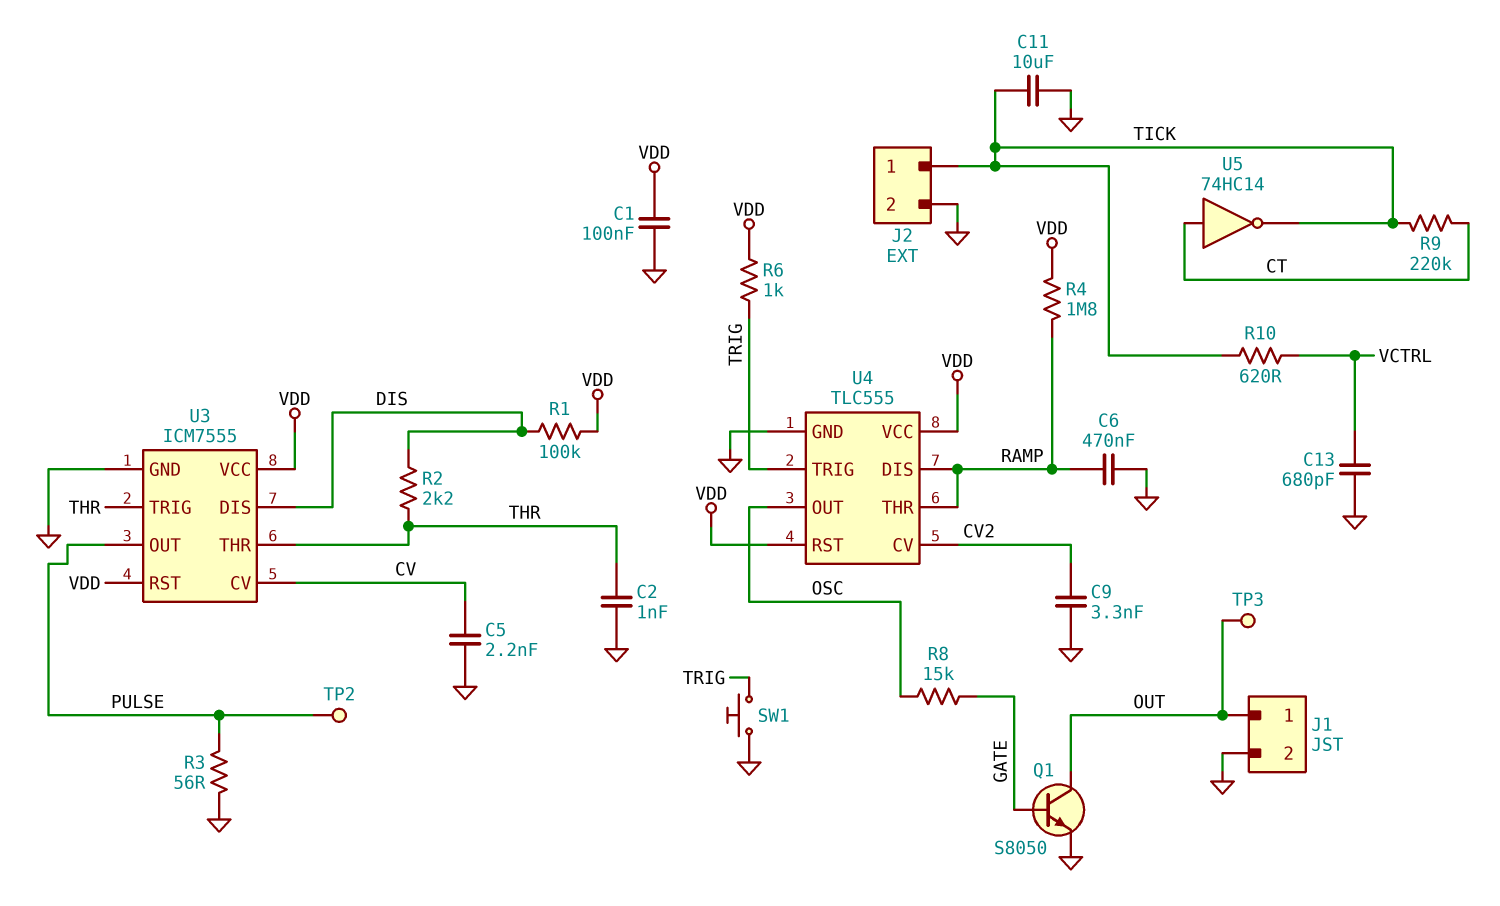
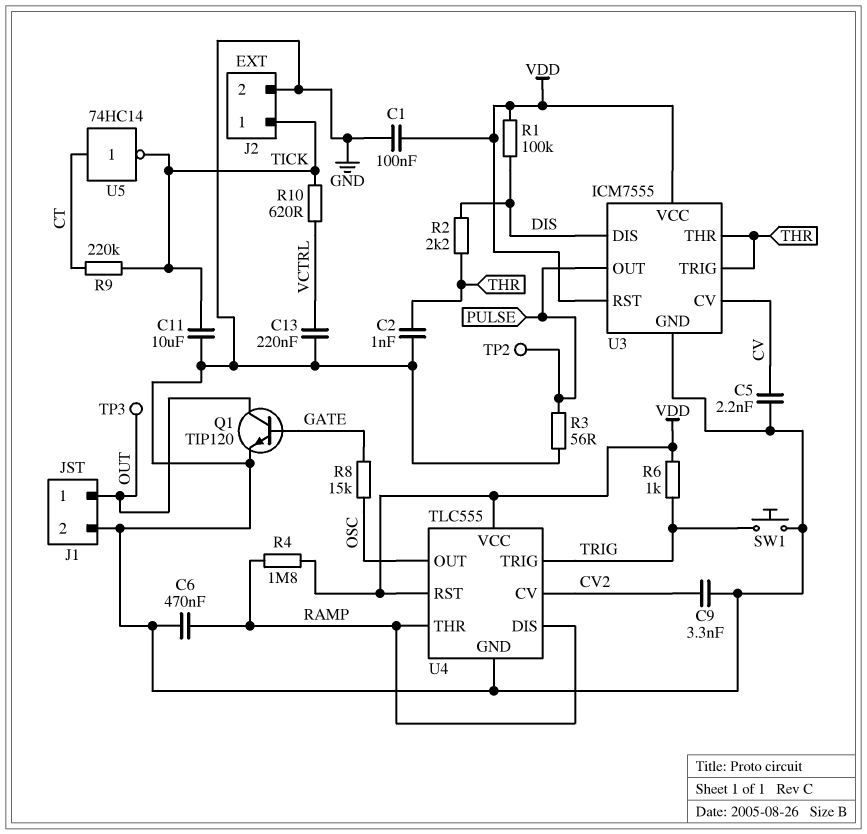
C13: 680pF (GND, VCTRL) -> 220nF (GND, VCTRL)
Q1: NPN S8050 (B GATE, C OUT, E GND) -> NPN TIP120 (B GATE, C OUT, E GND)

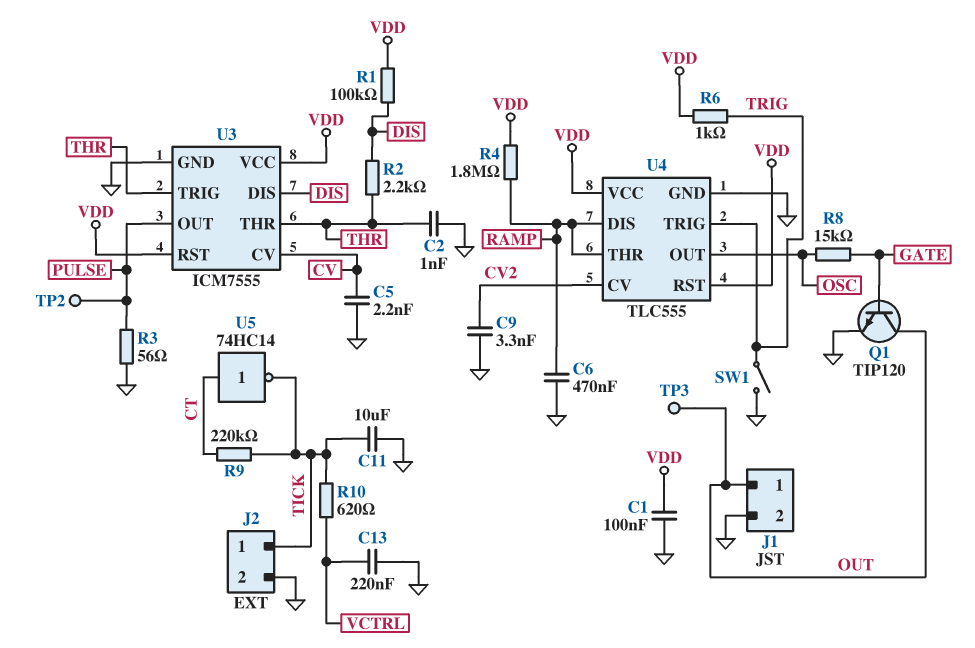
SW1: button (GND, TRIG) -> switch (GND, TRIG)

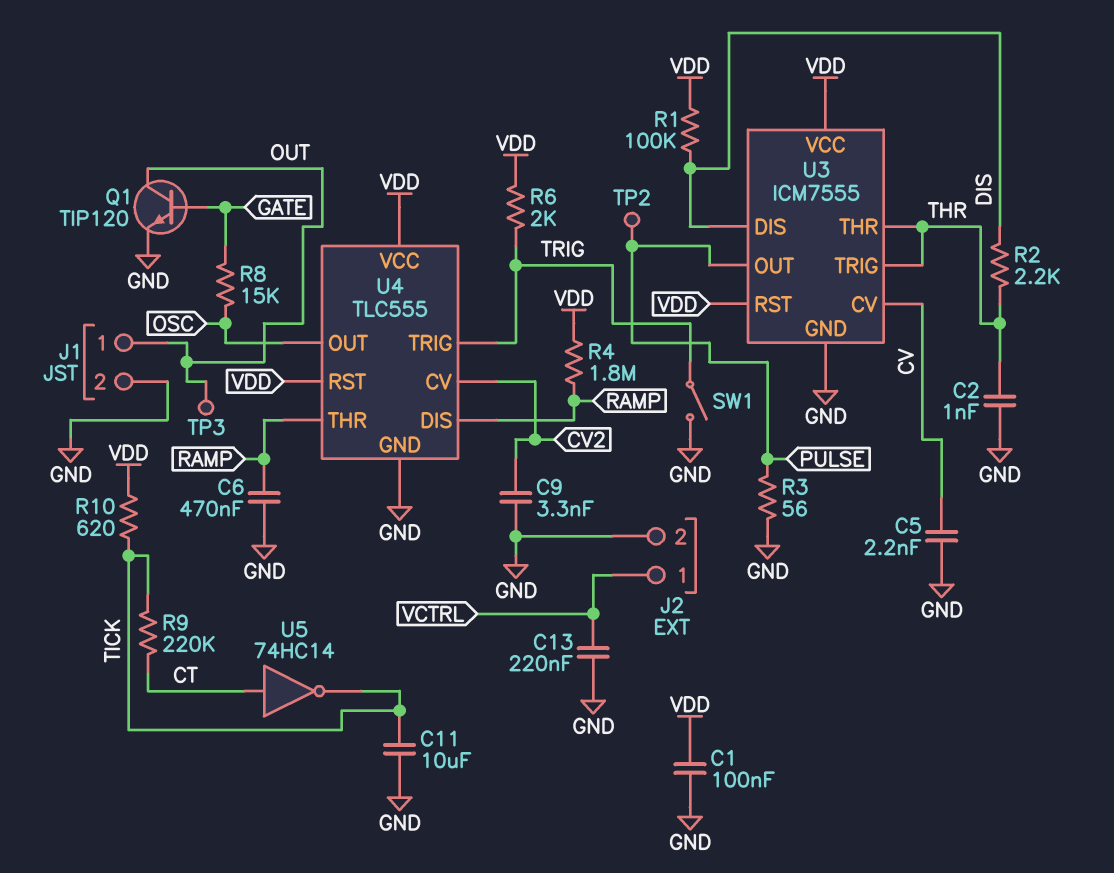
J2 pin 1: TICK -> VCTRL
R6: 1k (TRIG, VDD) -> 2k (TRIG, VDD)
R10: 620 (TICK, VCTRL) -> 620 (TICK, VDD)

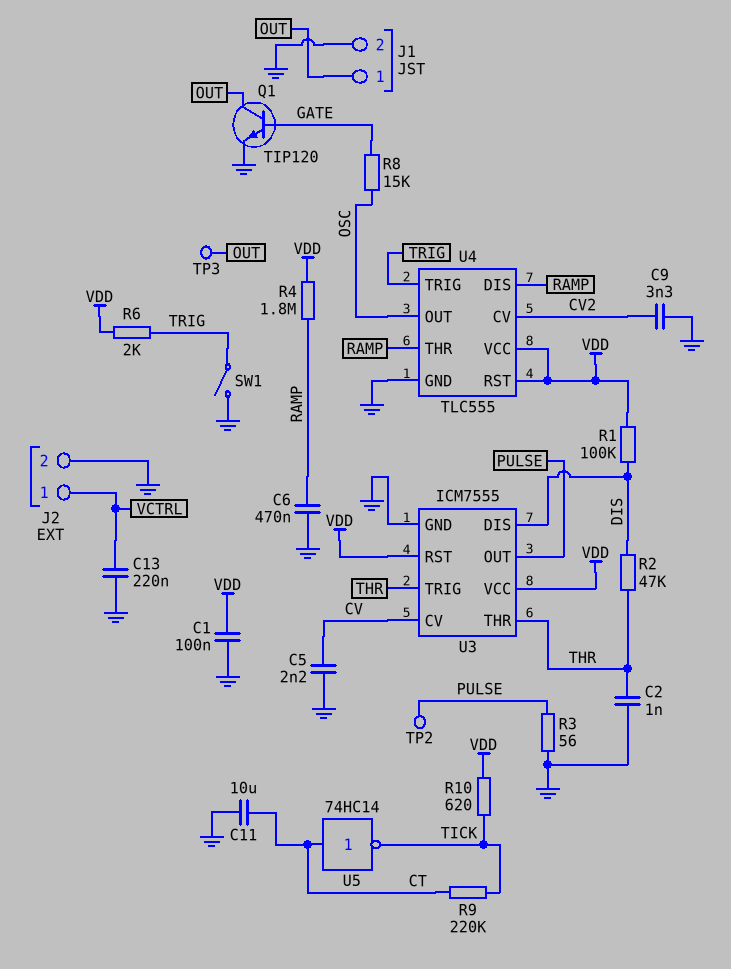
C11: 10uF (GND, TICK) -> 10uF (CT, GND)
R2: 2.2k (DIS, THR) -> 47k (DIS, THR)

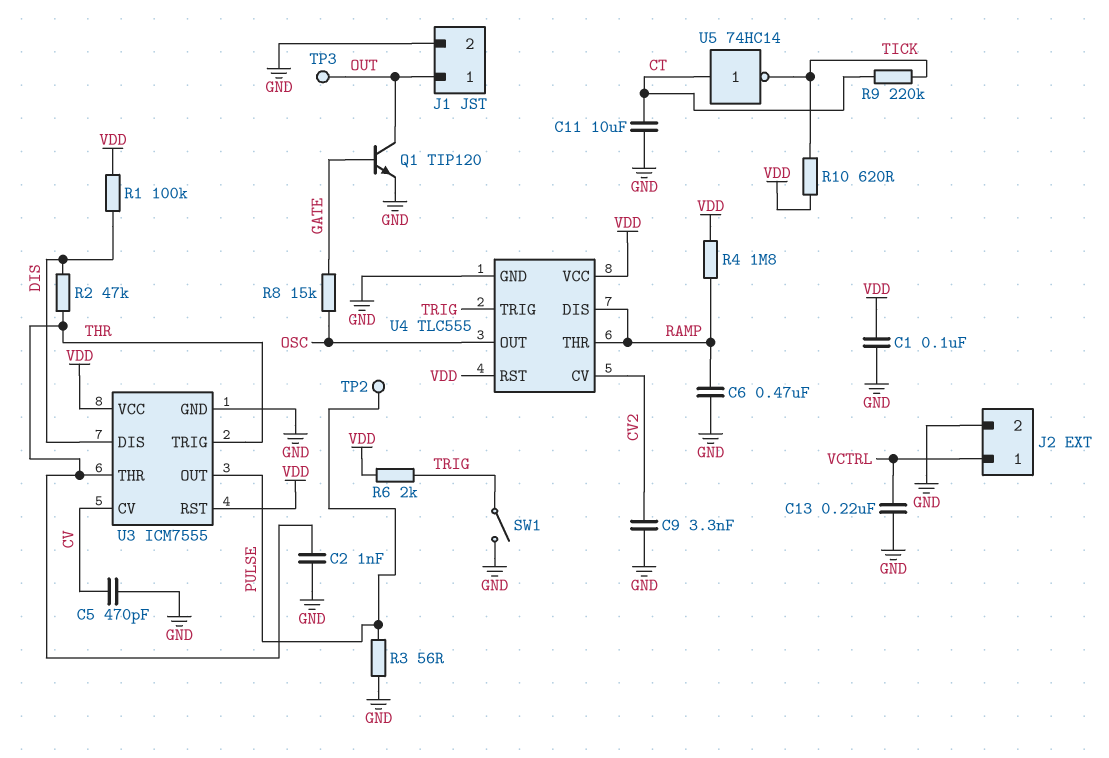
C5: 2.2nF (CV, GND) -> 470pF (CV, GND)

